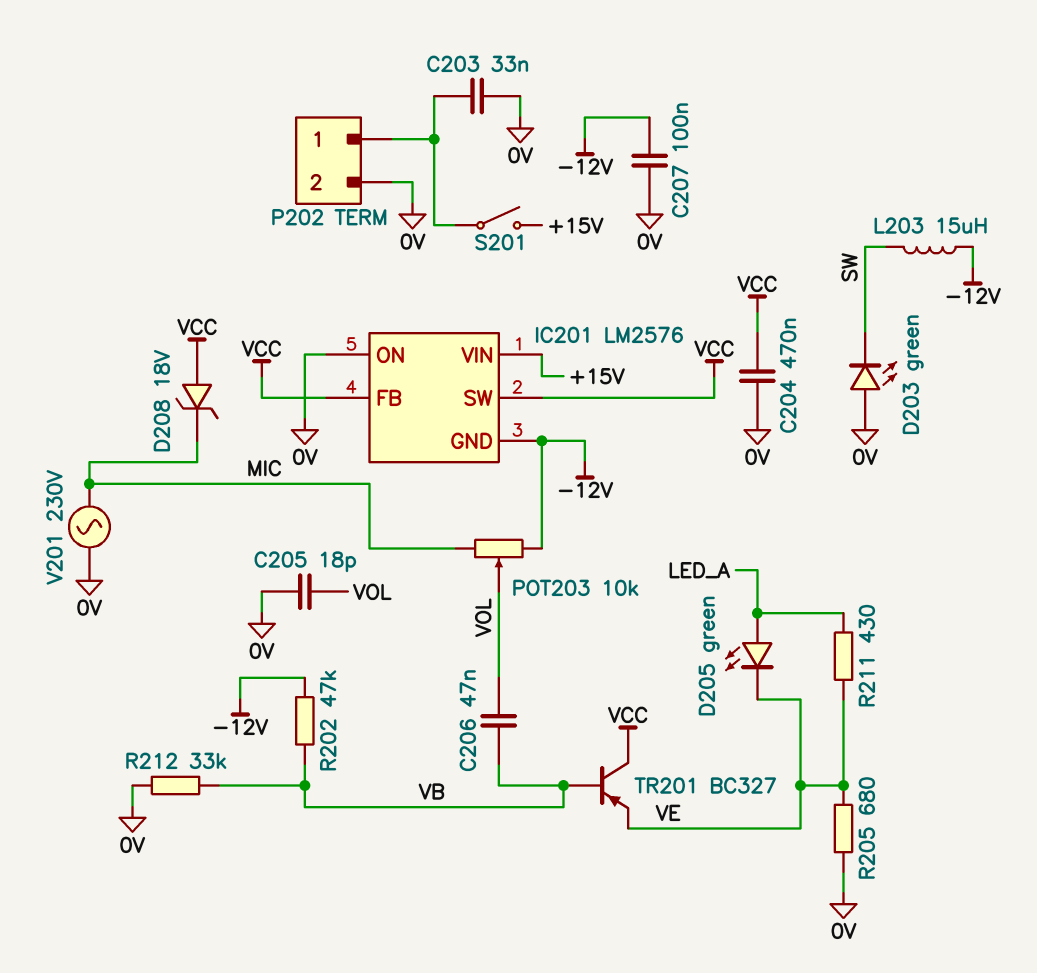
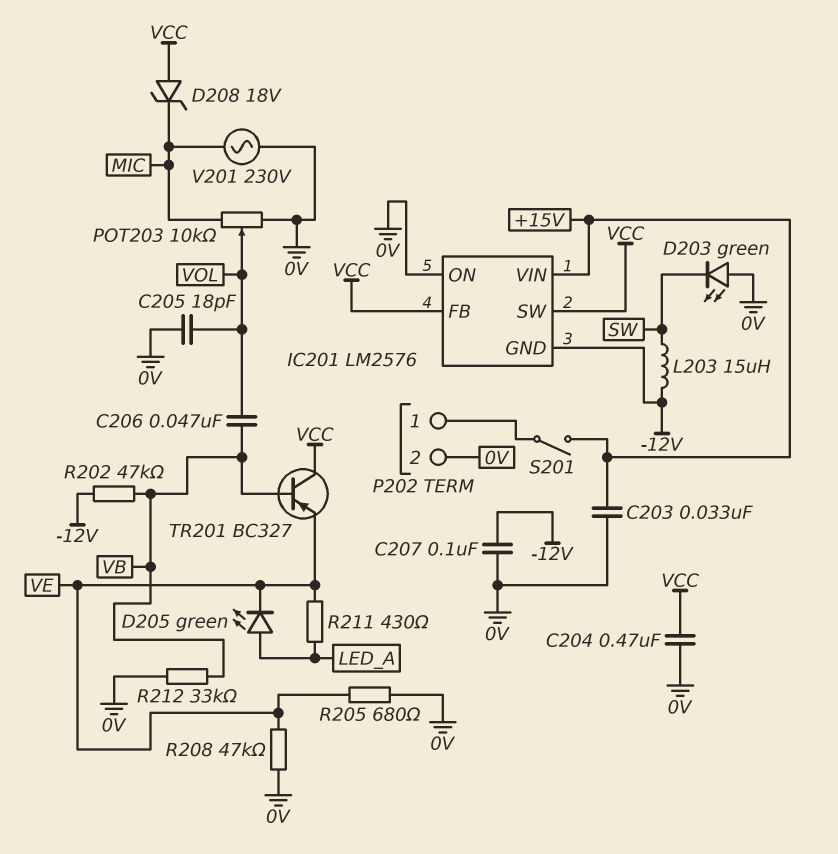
C203: 33nF (0V, P202/1) -> 33nF (+15V, 0V)
POT203: 10k (-12V, MIC, wiper VOL) -> 10k (0V, MIC, wiper VOL)
R208: none -> 47k (0V, VE)

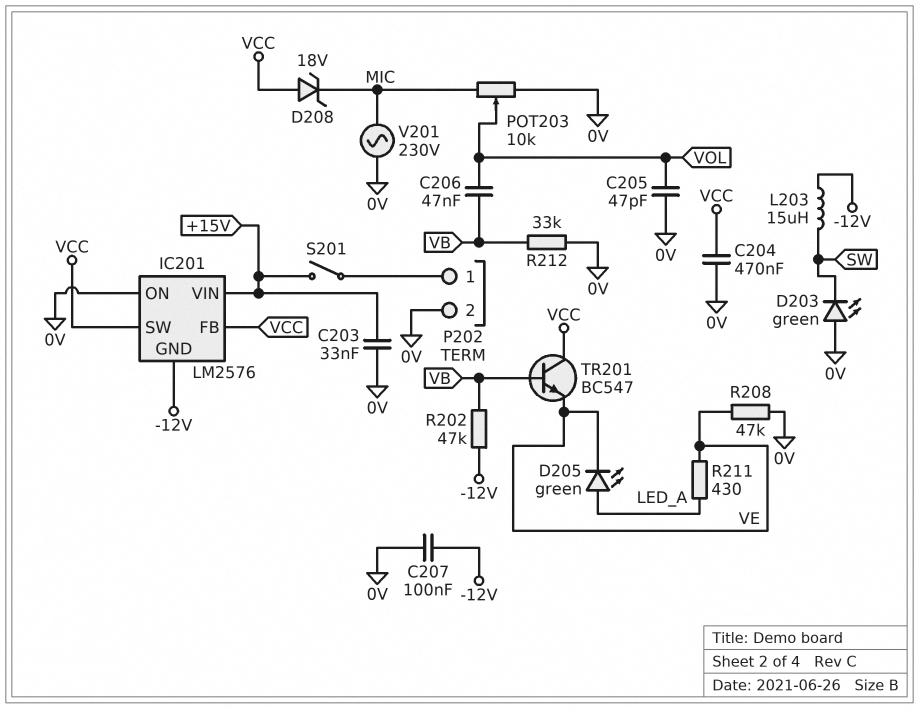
C205: 18pF (0V, VOL) -> 47pF (0V, VOL)
R205: 680 (0V, VE) -> none
TR201: PNP BC327 (B VB, C VCC, E VE) -> NPN BC547 (B VB, C VCC, E VE)

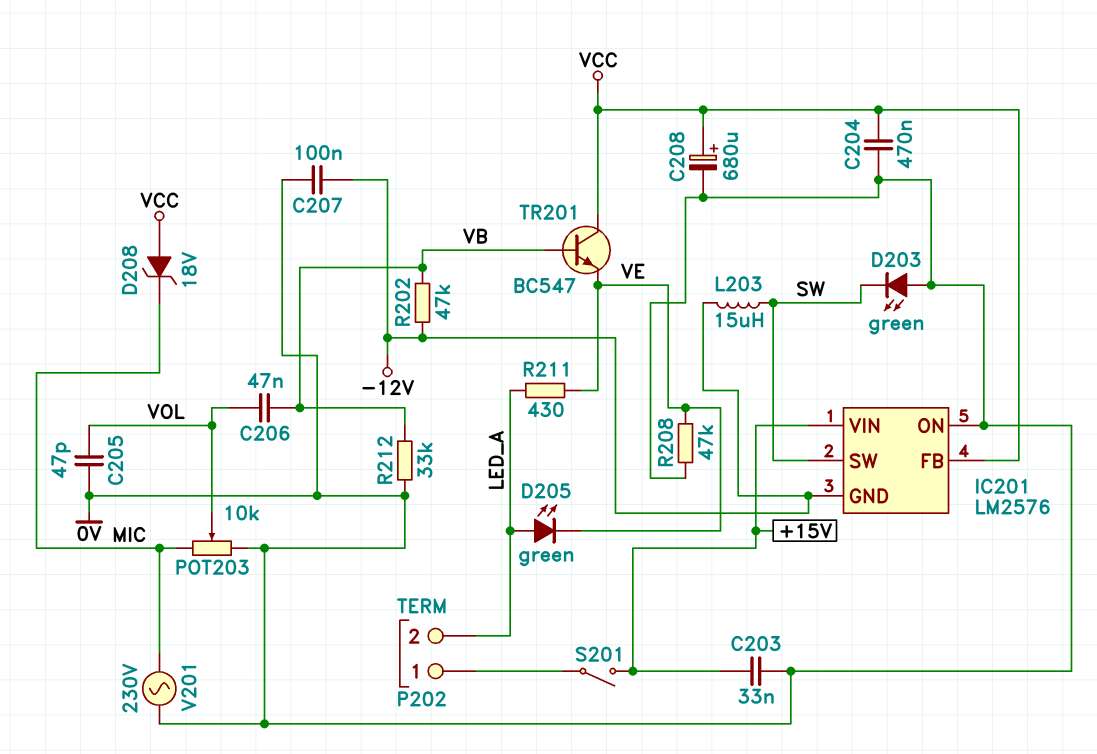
C208: none -> 680uF (plus VCC, minus 0V)
IC201 pin SW: VCC -> SW
P202 pin 2: 0V -> LED_A

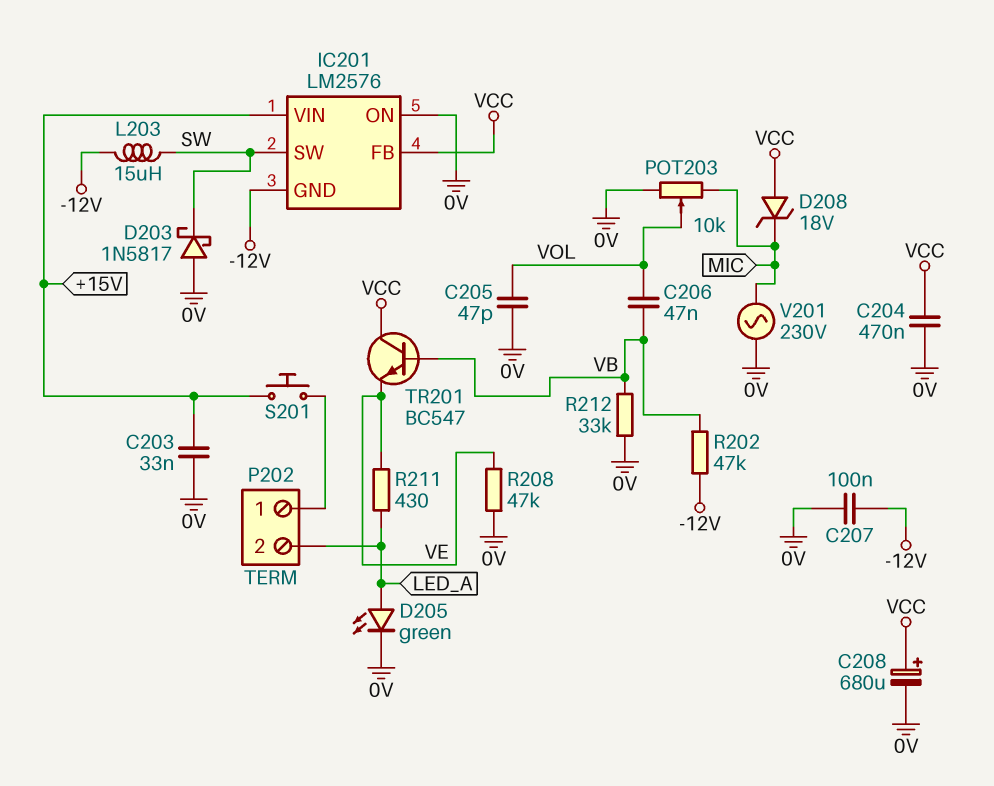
D203: LED green (A 0V, K SW) -> schottky 1N5817 (A 0V, K SW)
D205: LED green (A LED_A, K VE) -> LED green (A LED_A, K 0V)
S201: switch (+15V, P202/1) -> button (+15V, P202/1)

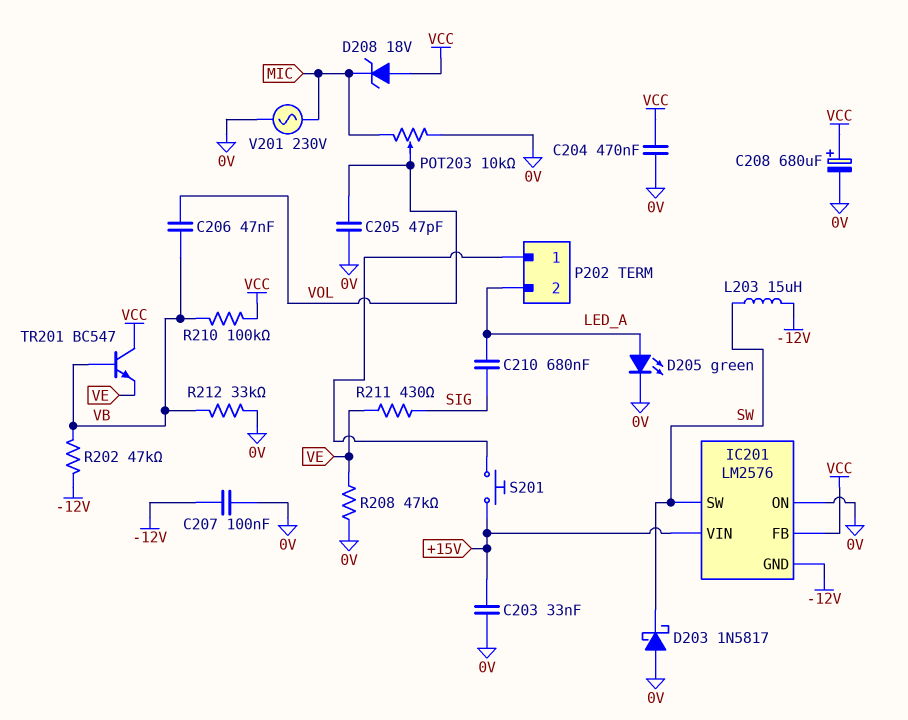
C210: none -> 680nF (LED_A, SIG)
R210: none -> 100k (VB, VCC)
R211: 430 (LED_A, VE) -> 430 (SIG, VE)

